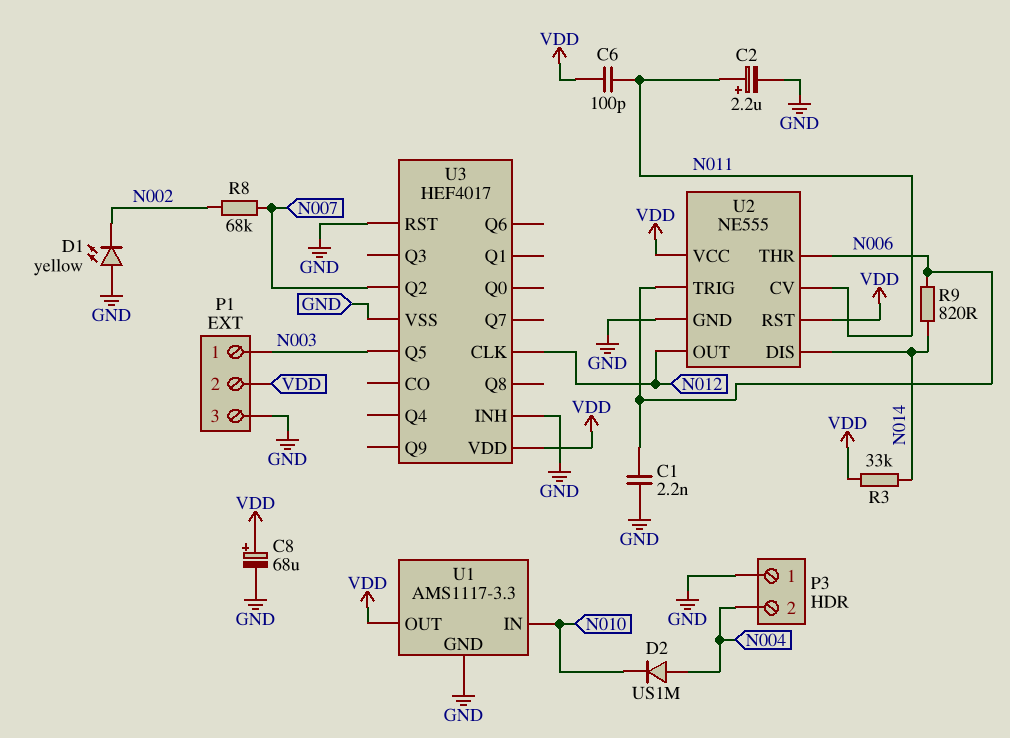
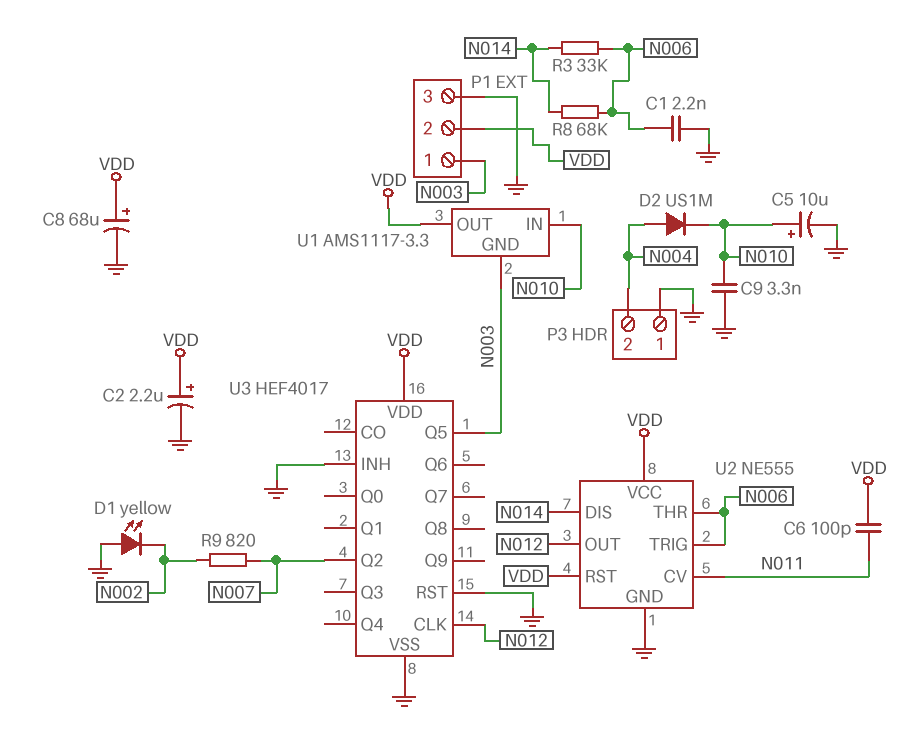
C2: 2.2uF (plus N011, minus GND) -> 2.2uF (plus VDD, minus GND)
C5: none -> 10uF (plus N010, minus GND)
C9: none -> 3.3nF (GND, N010)
R3: 33k (N014, VDD) -> 33k (N006, N014)
R8: 68k (N002, N007) -> 68k (N006, N014)
R9: 820 (N006, N014) -> 820 (N002, N007)
U1 pin GND: GND -> N003

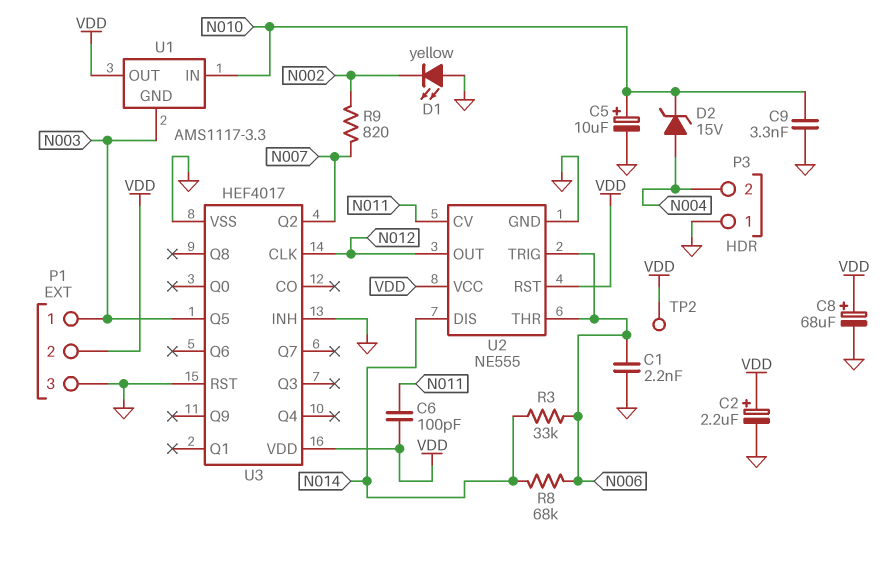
D2: diode US1M (A N004, K N010) -> zener 15V (A N004, K N010)
TP2: none -> test point (VDD)

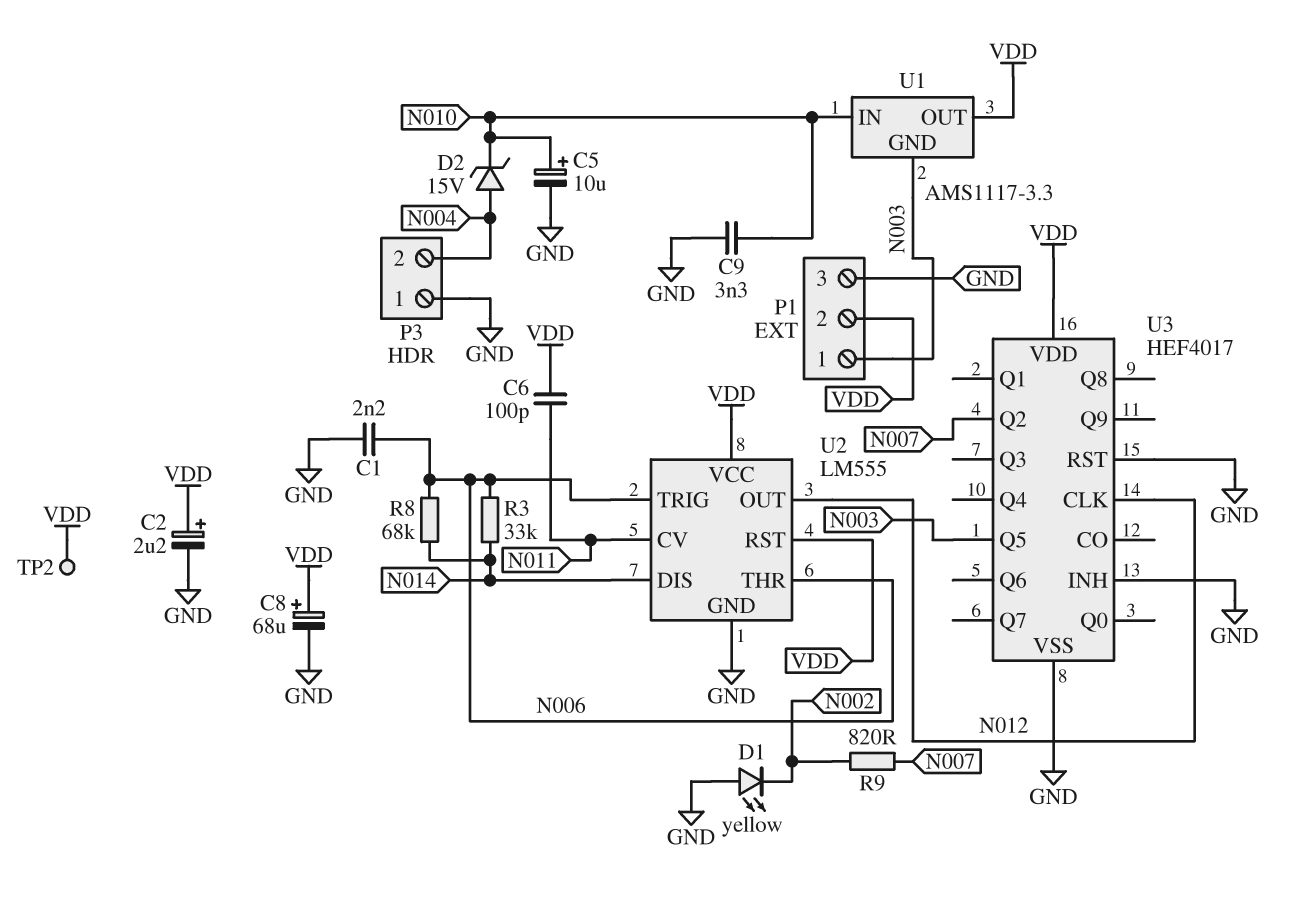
U2: NE555 -> LM555

